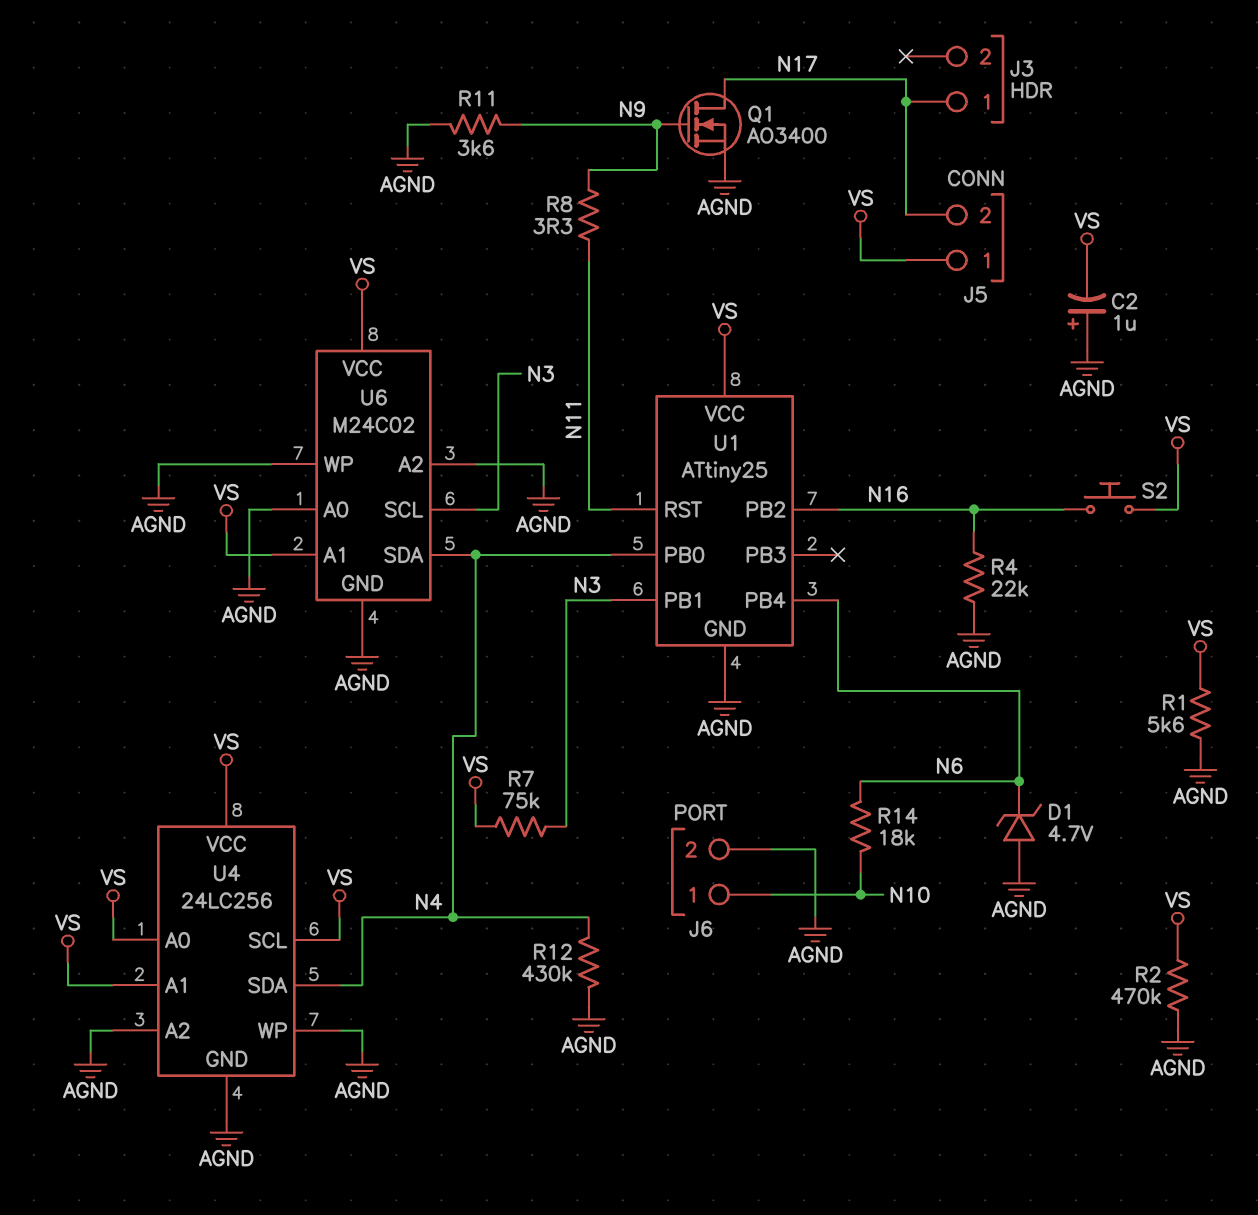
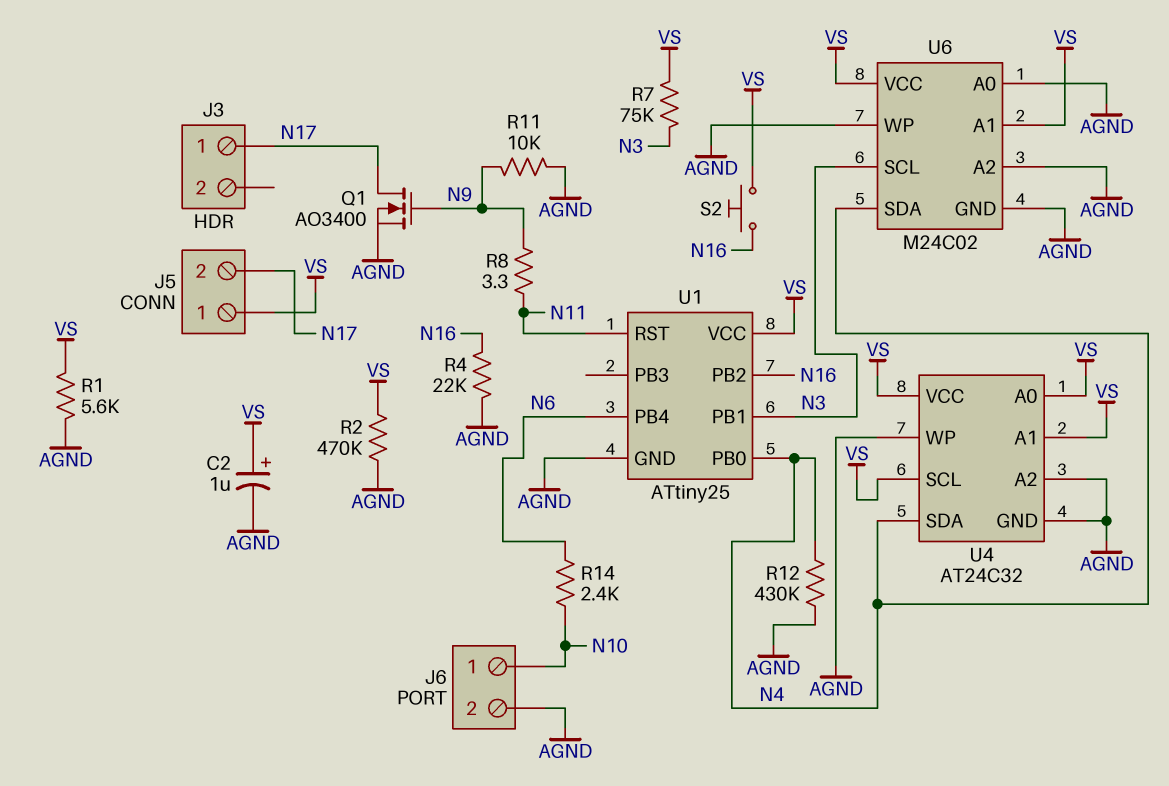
C2: 1uF (plus AGND, minus VS) -> 1uF (plus VS, minus AGND)
D1: zener 4.7V (A AGND, K N6) -> none
R11: 3.6k (AGND, N9) -> 10k (AGND, N9)
R14: 18k (N6, N10) -> 2.4k (N6, N10)
U4: 24LC256 -> AT24C32

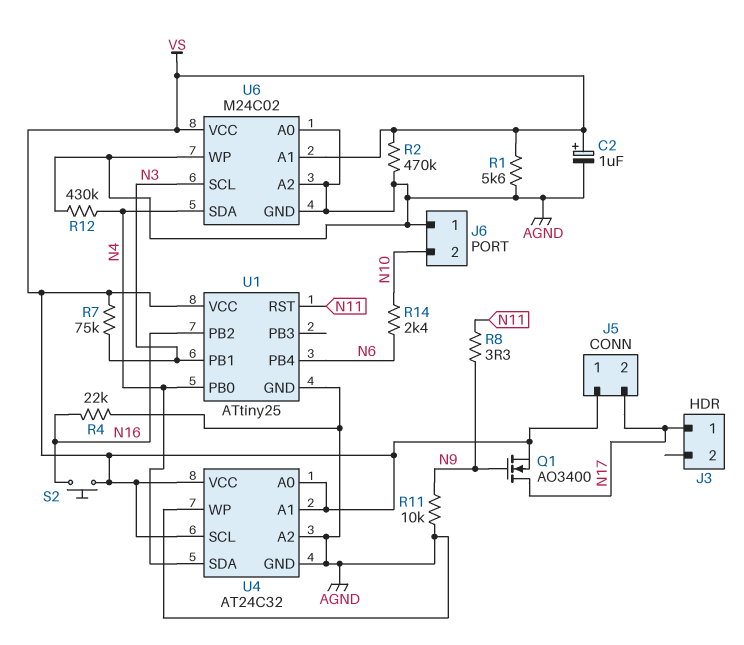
J6 pin 1: N10 -> AGND
J6 pin 2: AGND -> N10
Q1: NMOS AO3400 (G N9, D N17, S AGND) -> NMOS AO3400 (G N9, D N17, S VS)

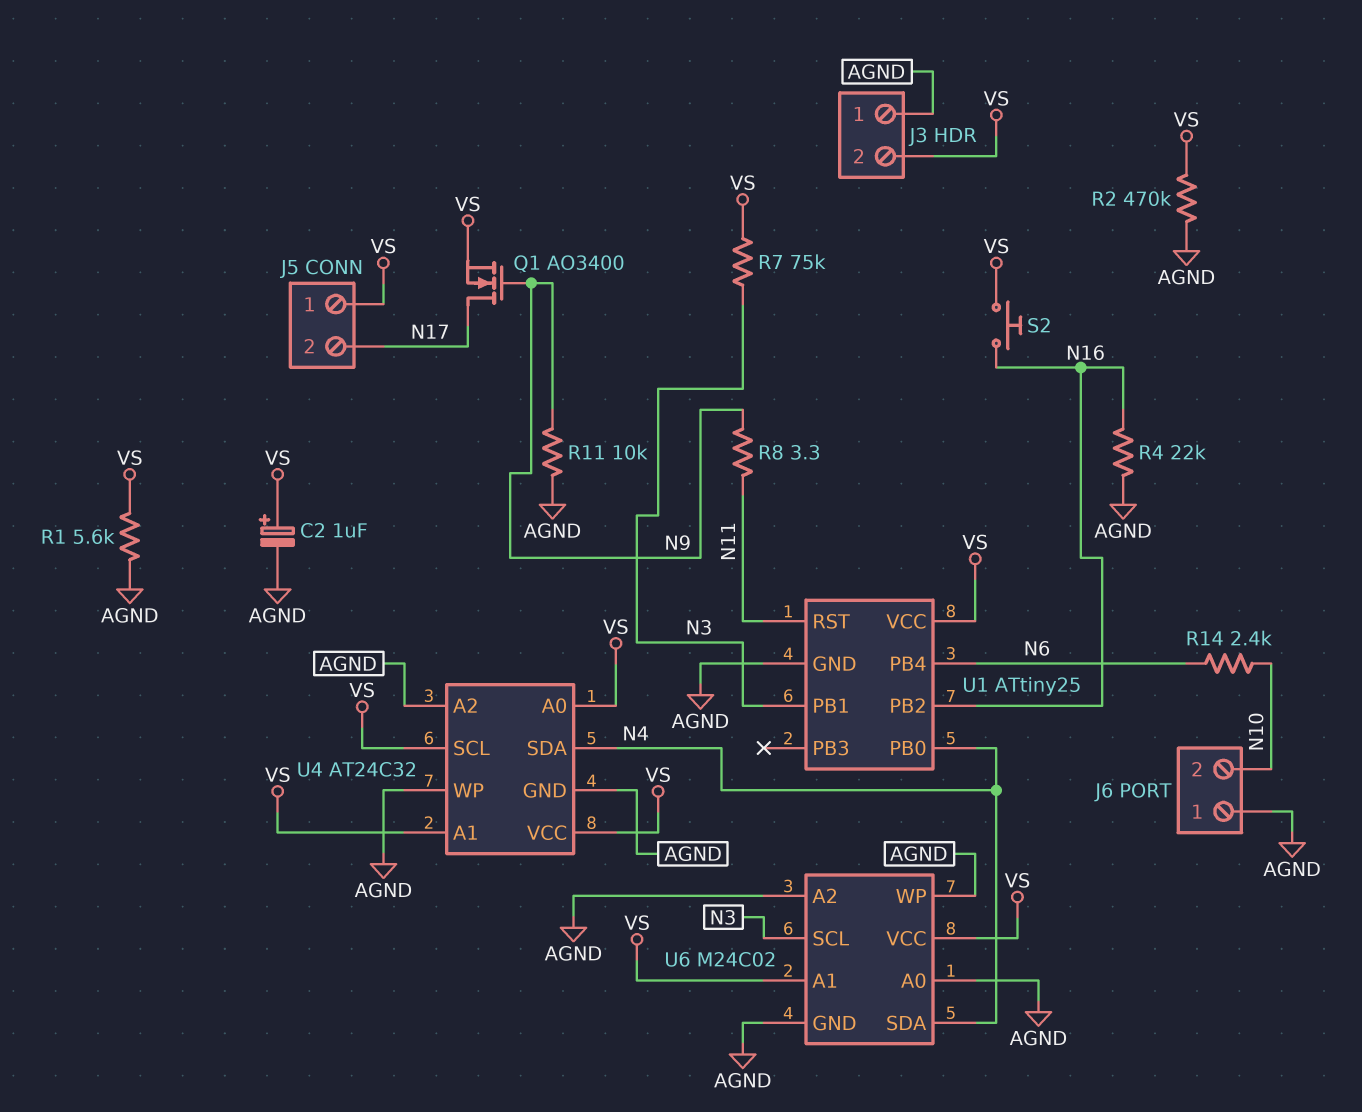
J3 pin 1: N17 -> AGND
J3 pin 2: none -> VS
R12: 430k (AGND, N4) -> none

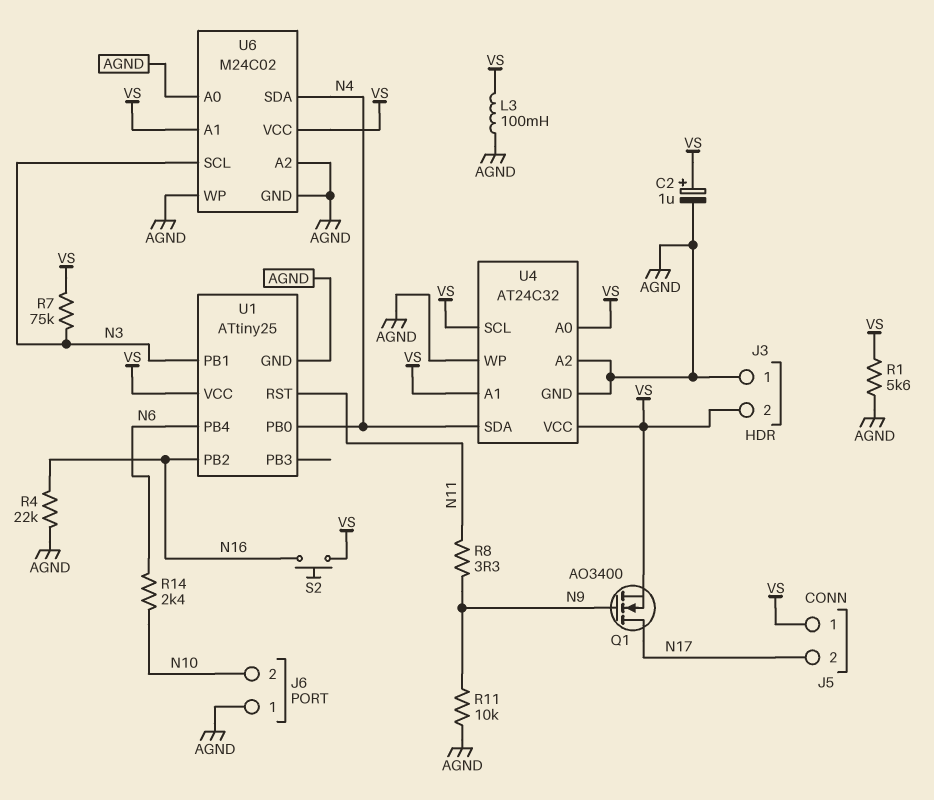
L3: none -> 100mH (AGND, VS)
R2: 470k (AGND, VS) -> none

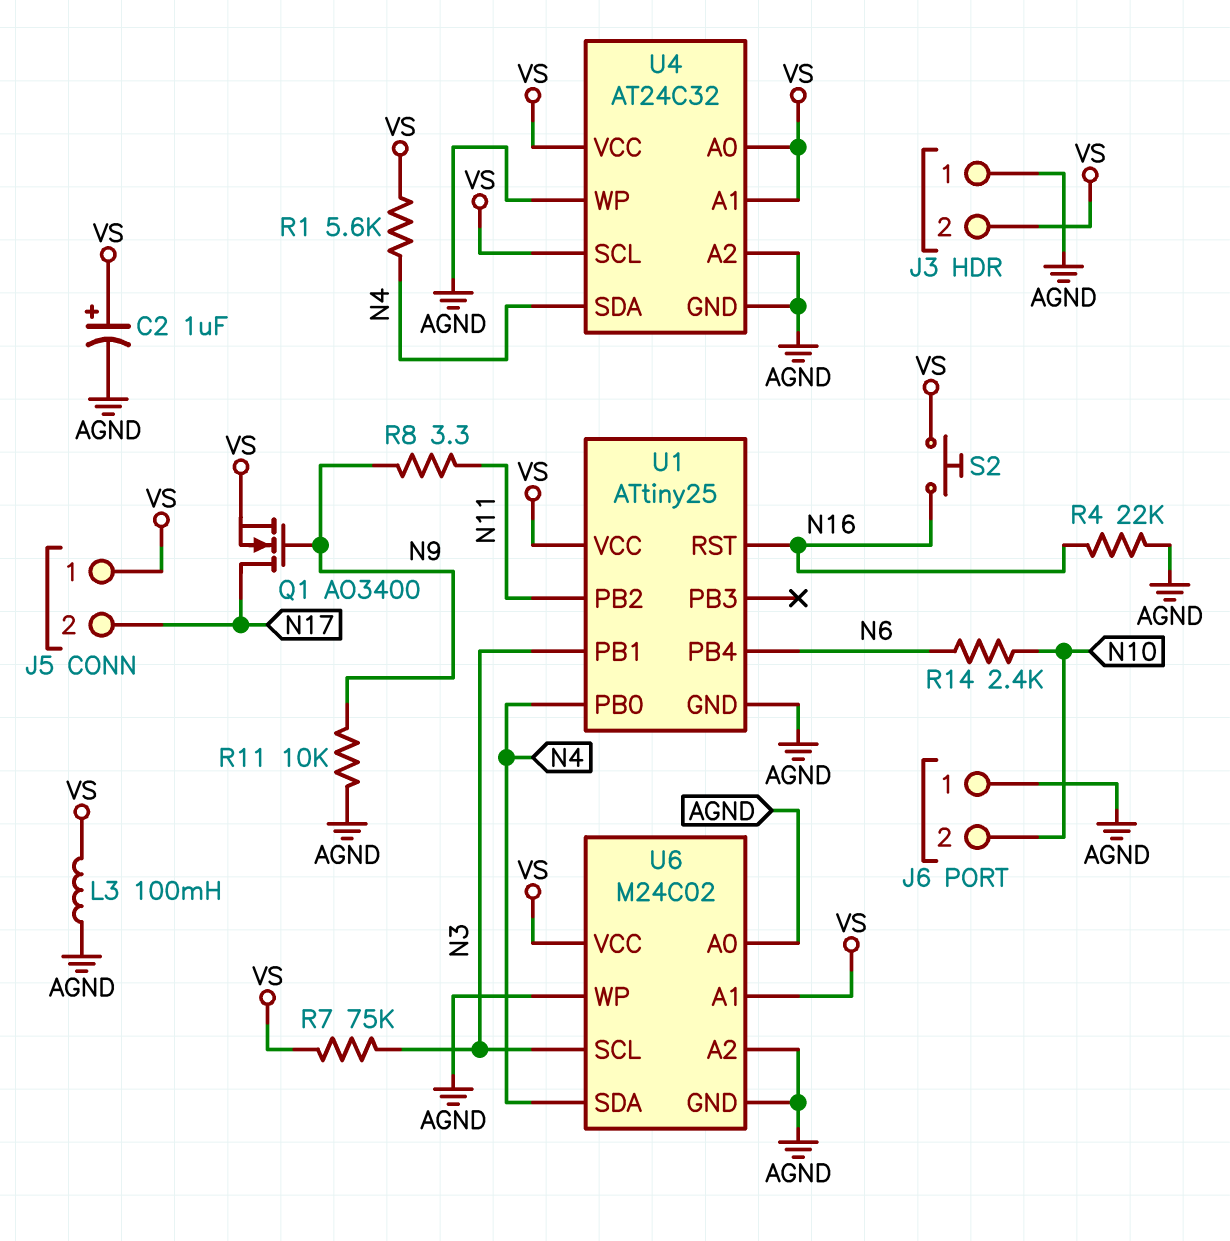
R1: 5.6k (AGND, VS) -> 5.6k (N4, VS)
U1 pin PB2: N16 -> N11
U1 pin RST: N11 -> N16

